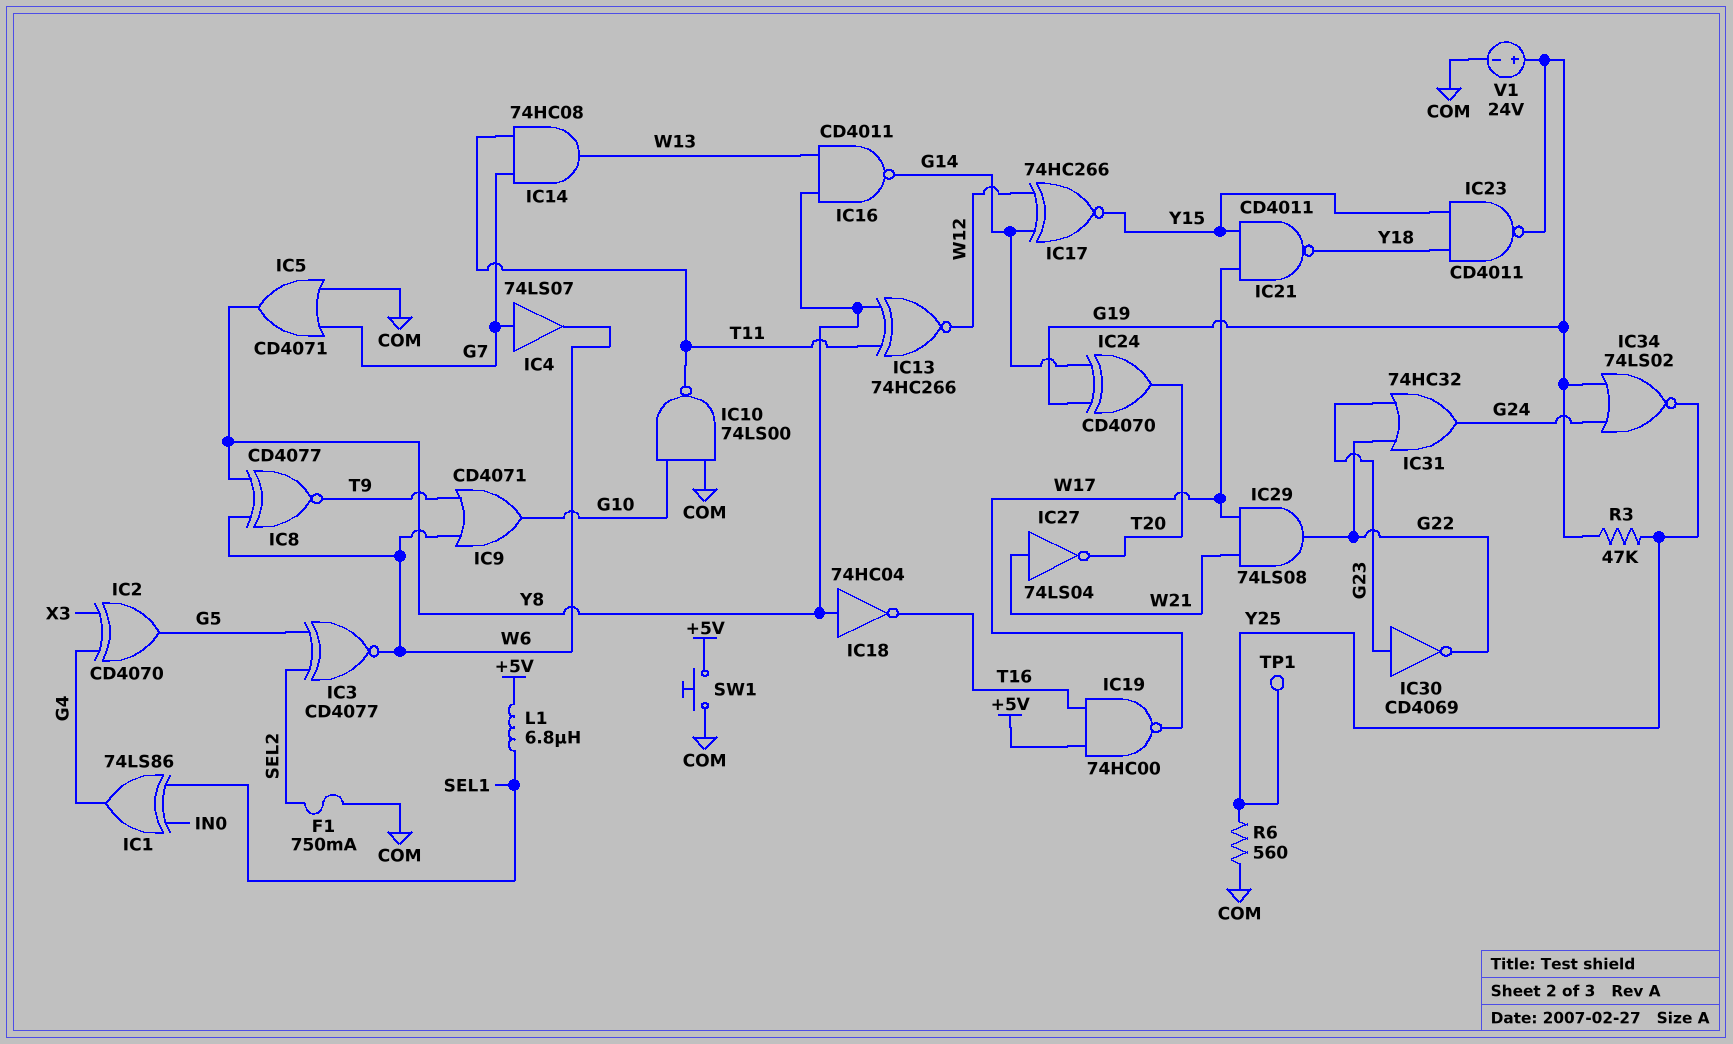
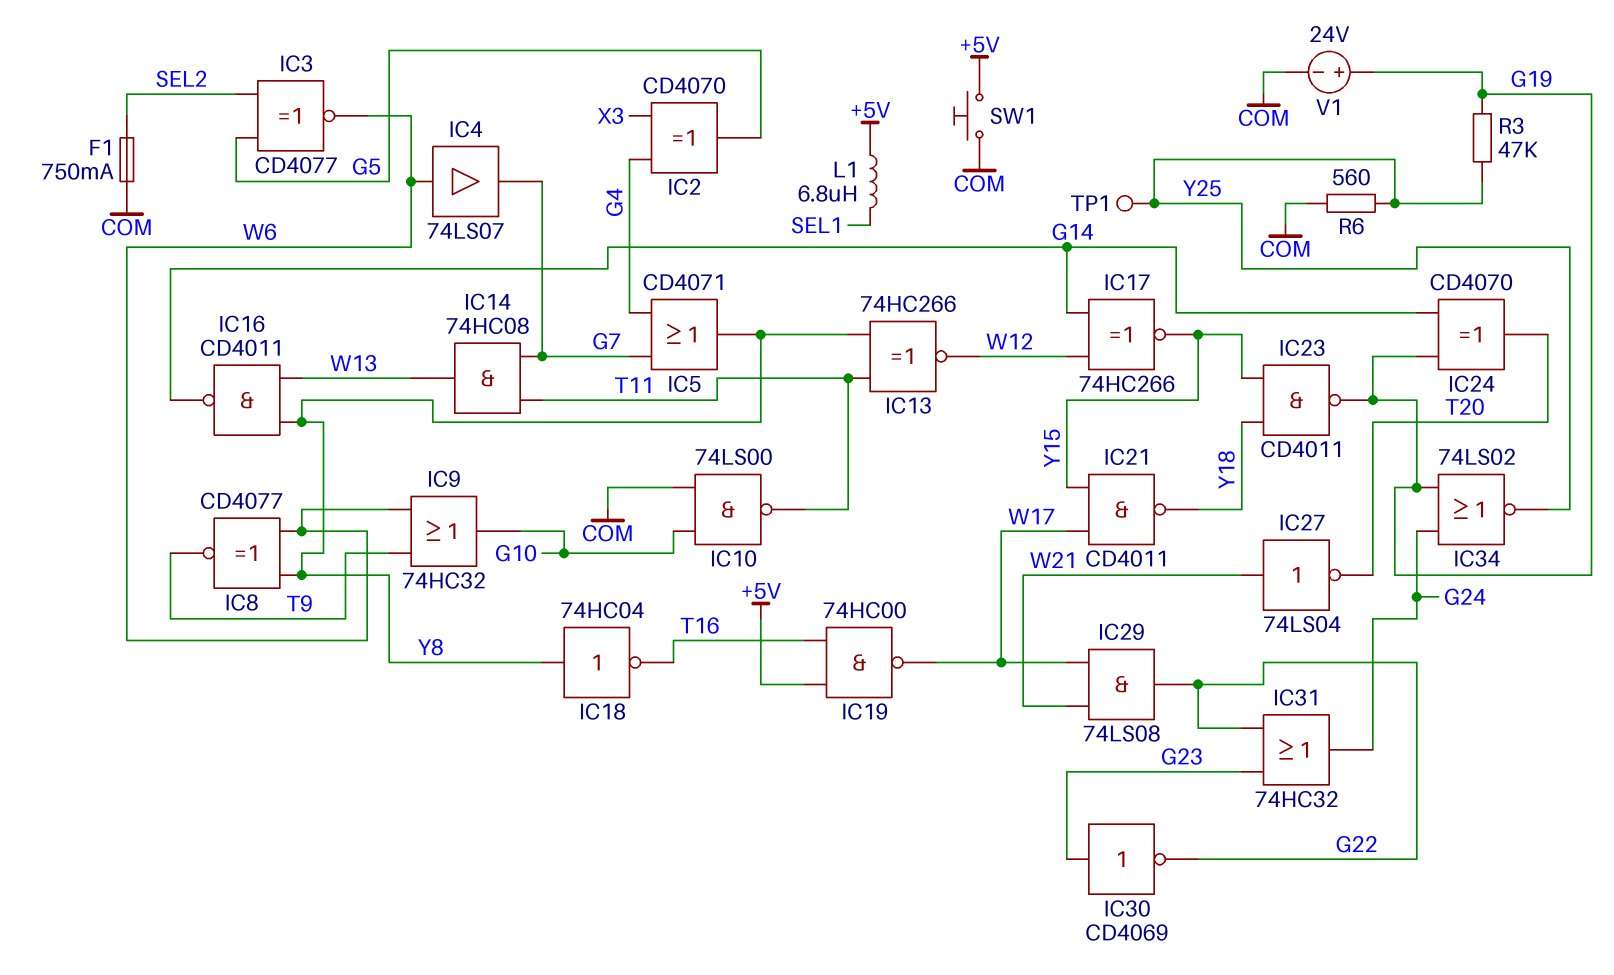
IC1: XOR 74LS86 (in IN0, in SEL1, out G4) -> none
IC4: buffer 74LS07 (in G7, out W6) -> buffer 74LS07 (in W6, out G7)
IC5: OR CD4071 (in COM, in G7, out Y8) -> OR CD4071 (in G4, in G7, out Y8)
IC9: OR CD4071 (in T9, in W6, out G10) -> OR 74HC32 (in T9, in W6, out G10)

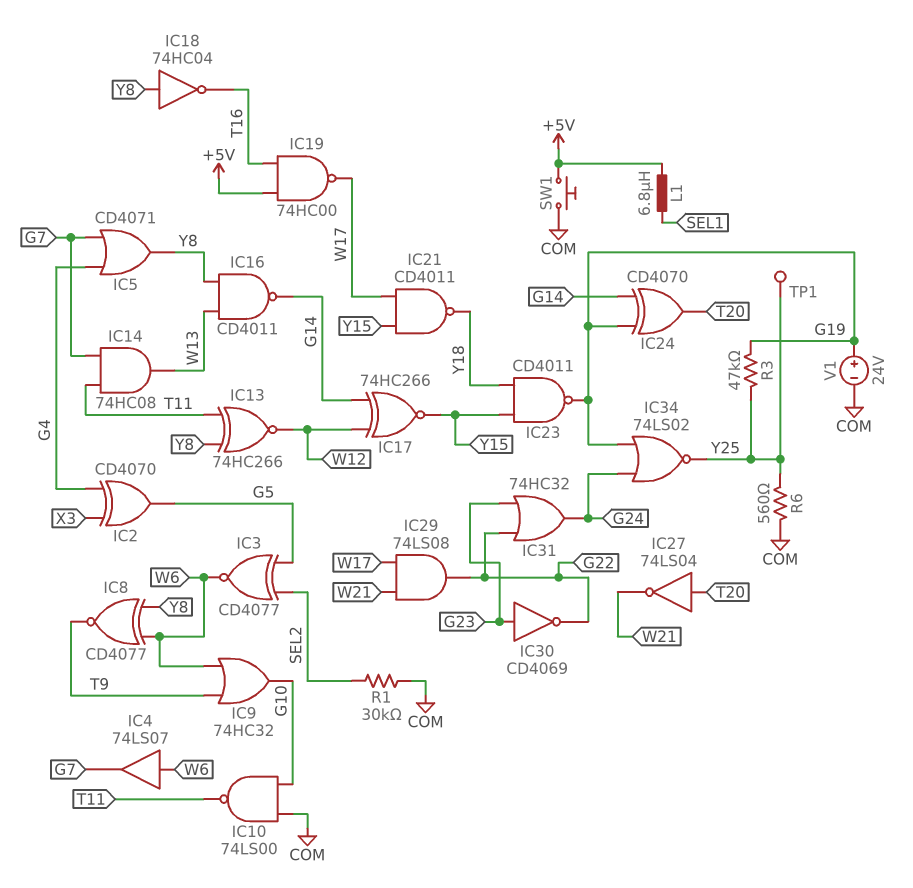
F1: 750mA (COM, SEL2) -> none
IC27: NOT 74LS04 (in W21, out T20) -> NOT 74LS04 (in T20, out W21)
R1: none -> 30k (COM, SEL2)

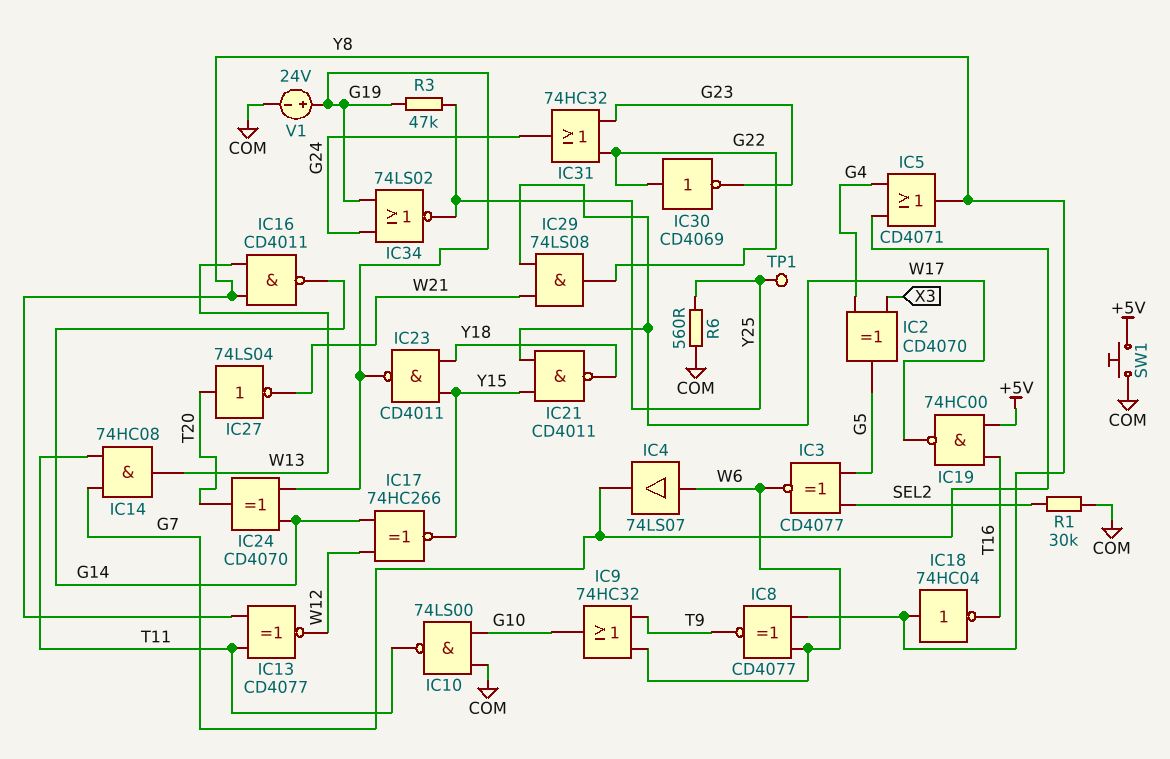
IC13: XNOR 74HC266 (in T11, in Y8, out W12) -> XNOR CD4077 (in T11, in Y8, out W12)
IC30: NOT CD4069 (in G23, out G22) -> NOT CD4069 (in G22, out G23)
L1: 6.8uH (+5V, SEL1) -> none

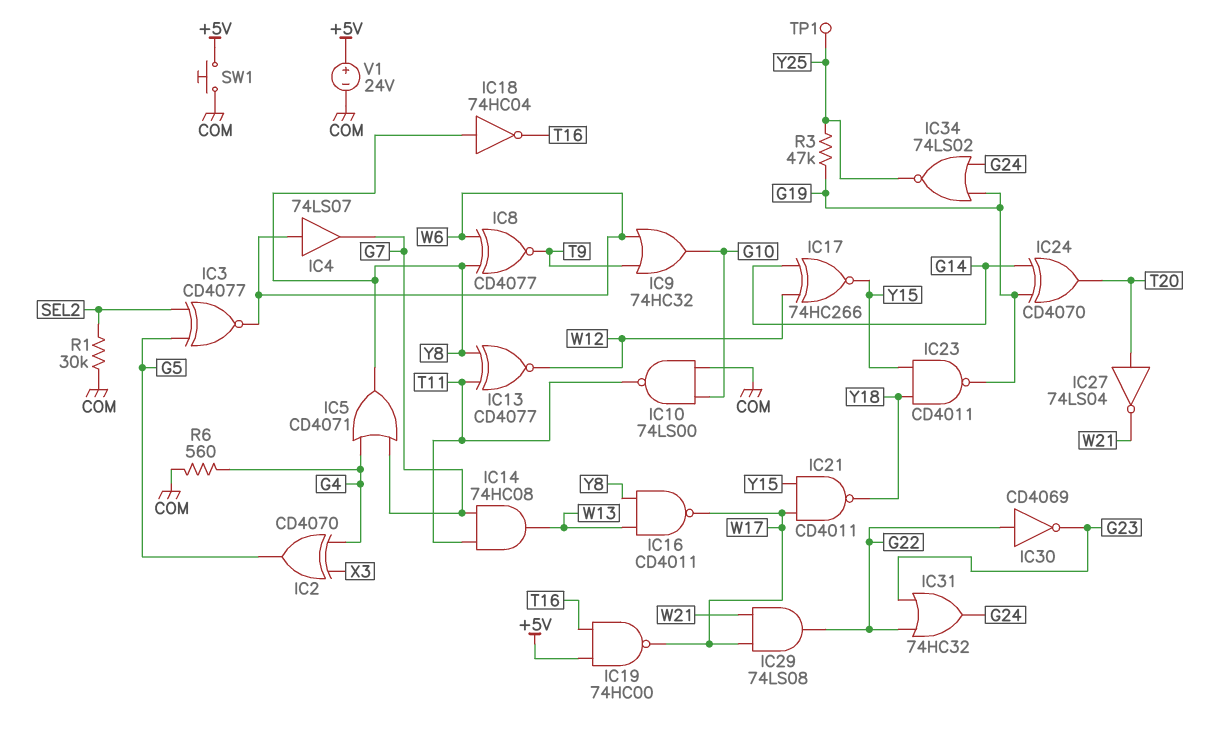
IC16: NAND CD4011 (in W13, in Y8, out G14) -> NAND CD4011 (in W13, in Y8, out W17)
R6: 560 (COM, Y25) -> 560 (COM, G4)
V1: 24V (plus G19, minus COM) -> 24V (plus +5V, minus COM)

